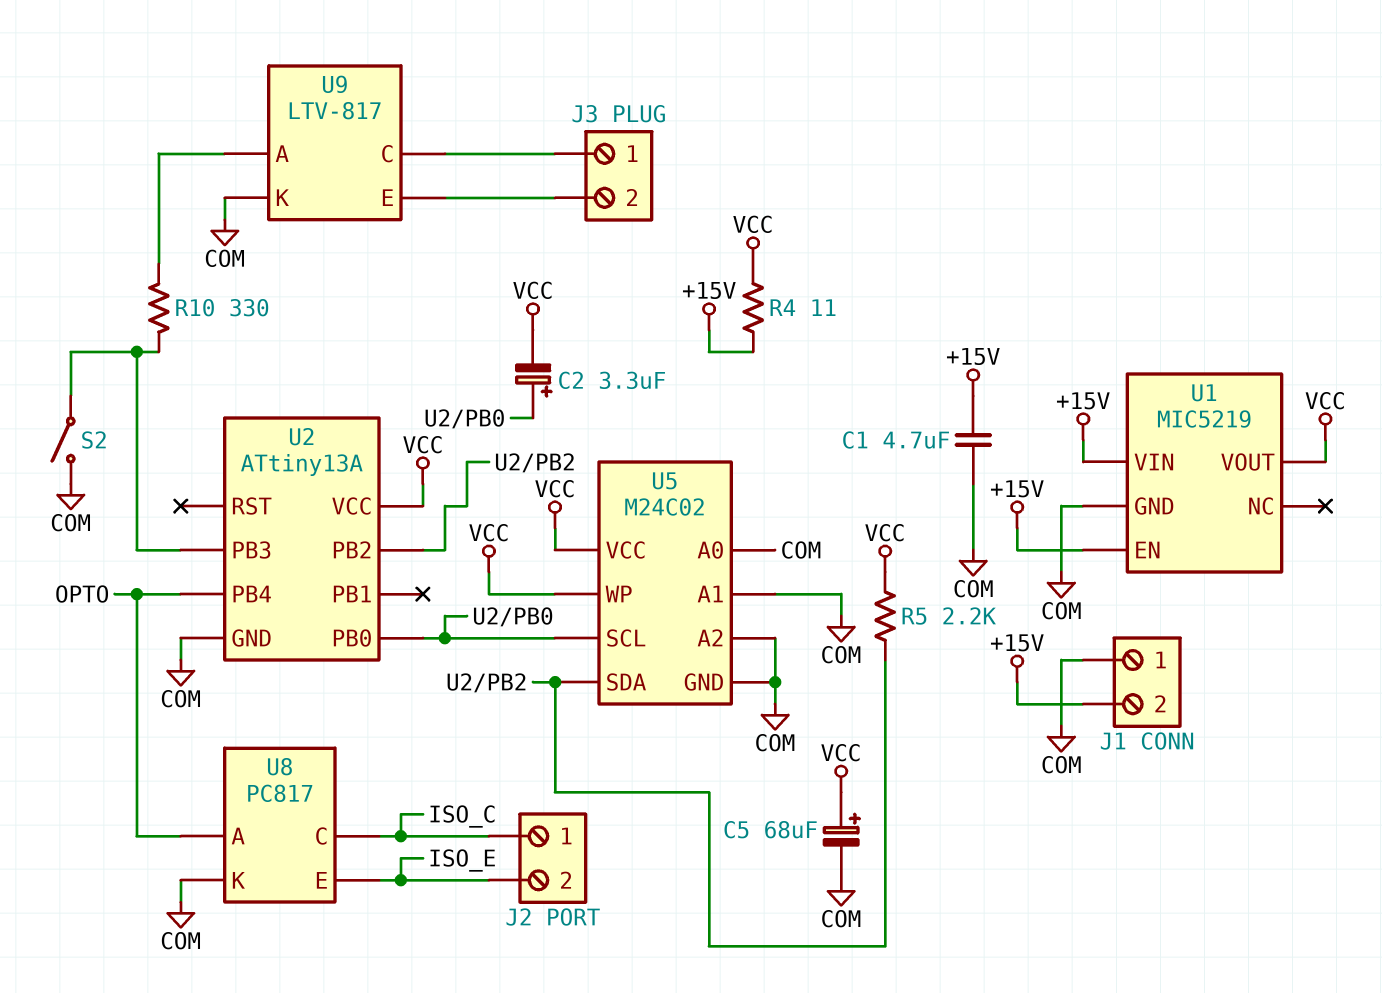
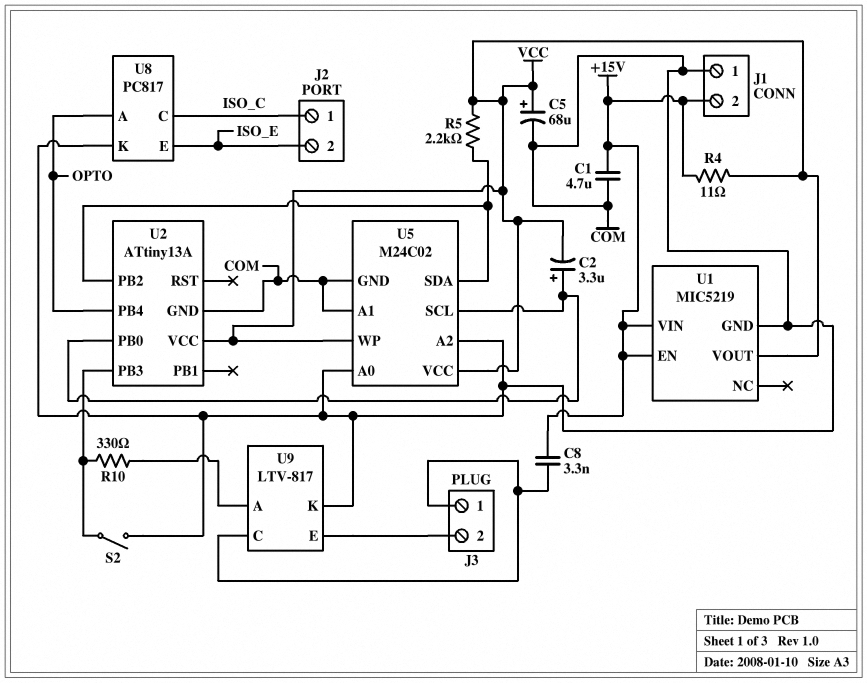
C8: none -> 3.3nF (+15V, J3/1)

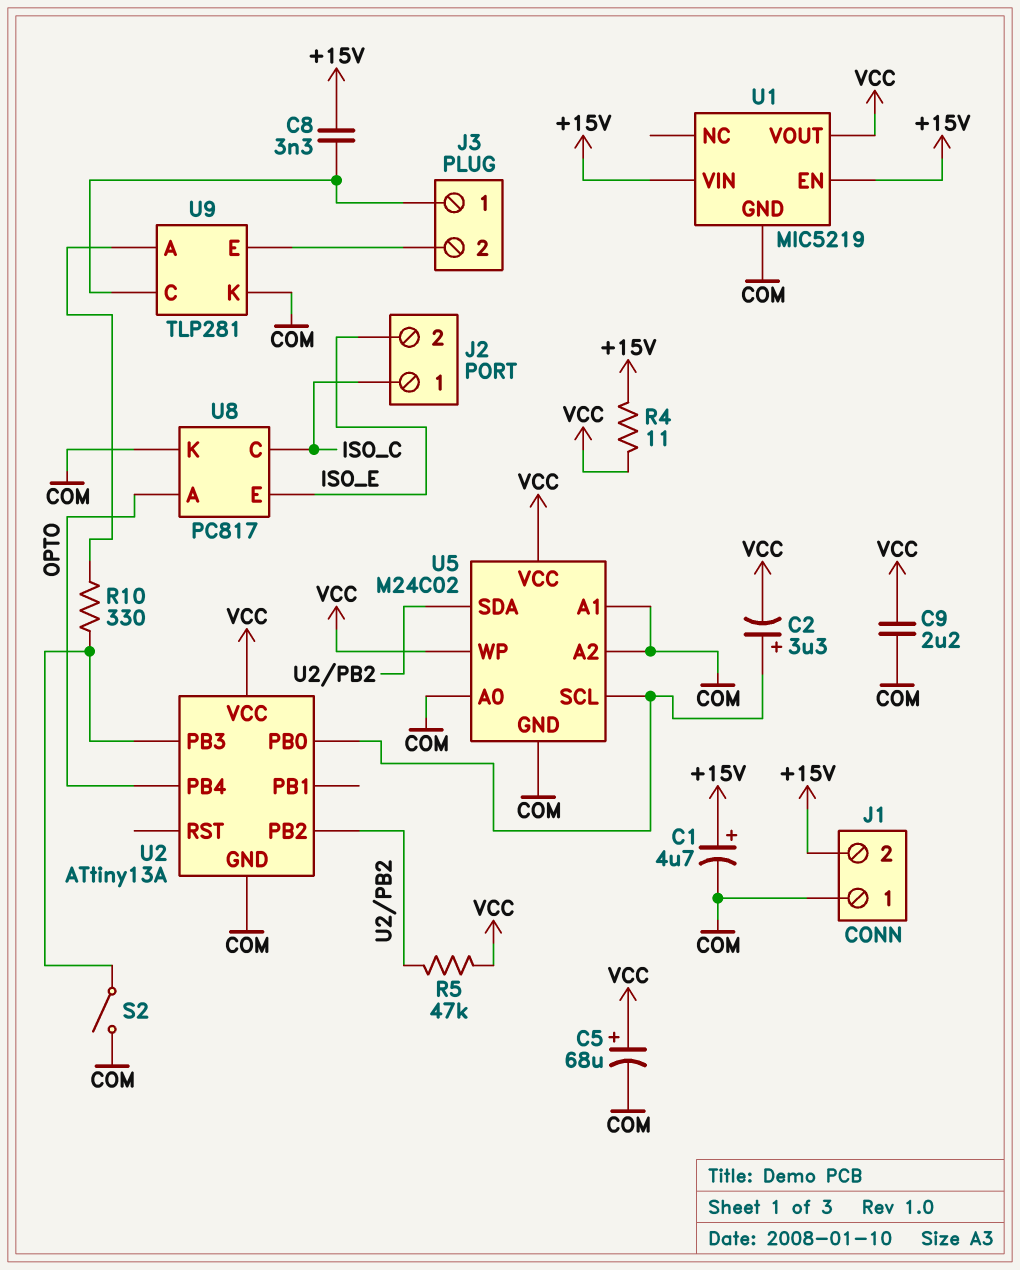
C1: 4.7uF (+15V, COM) -> 4.7uF (plus +15V, minus COM)
C9: none -> 2.2uF (COM, VCC)
R5: 2.2k (U2/PB2, VCC) -> 47k (U2/PB2, VCC)
U9: LTV-817 -> TLP281

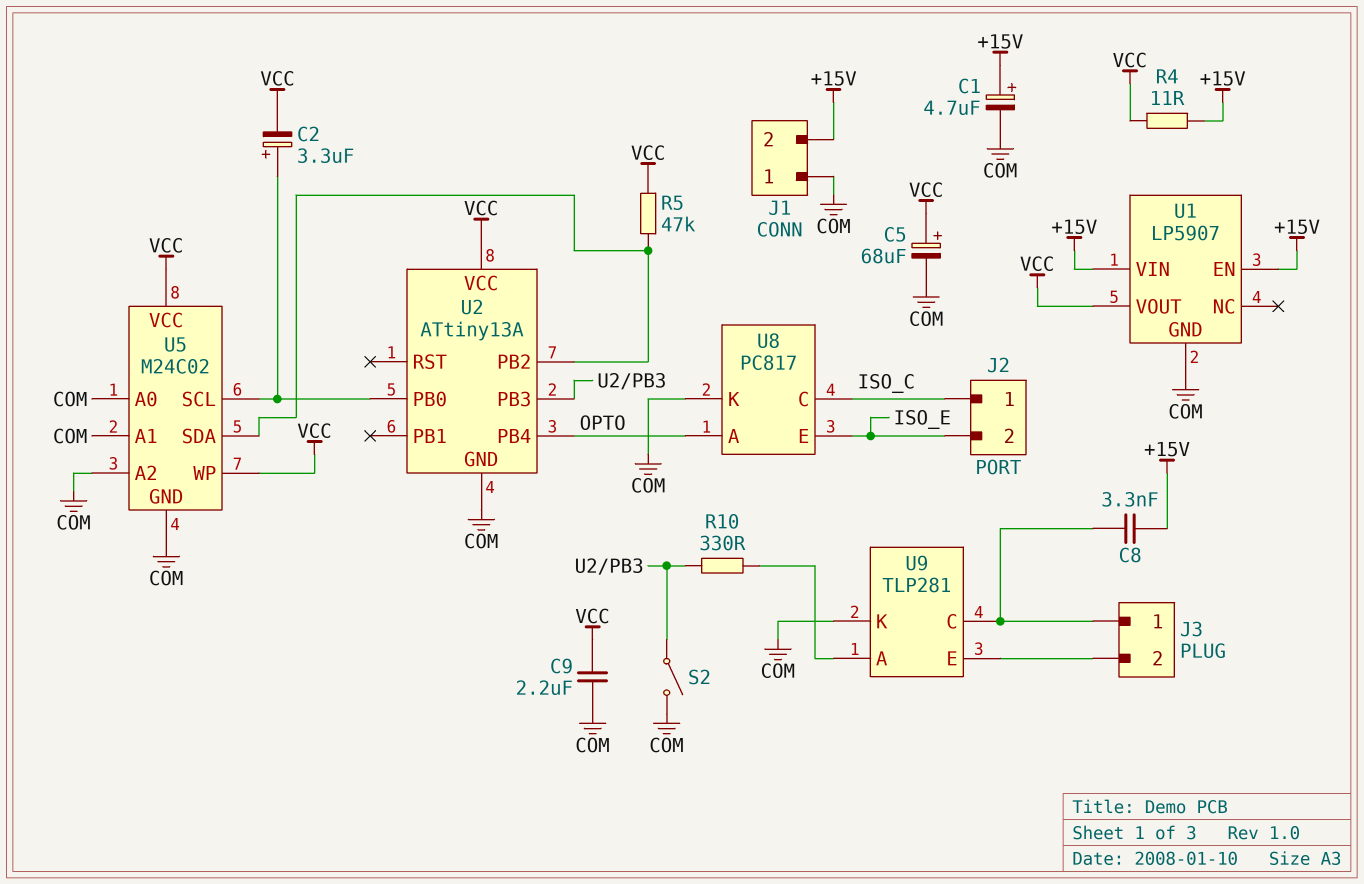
U1: MIC5219 -> LP5907

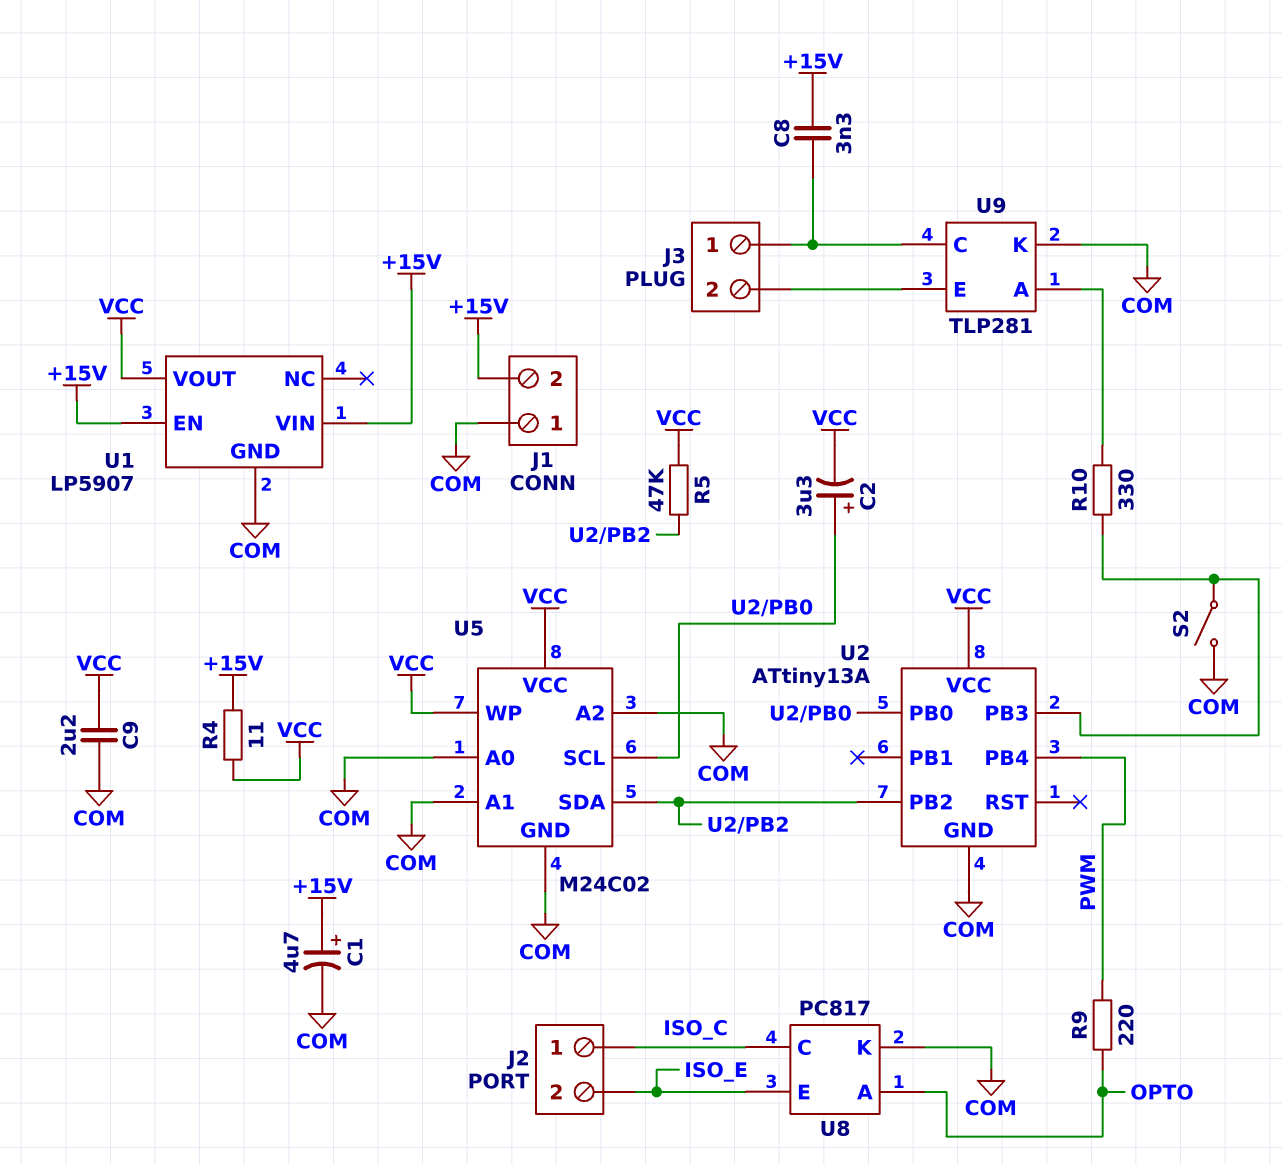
C5: 68uF (plus VCC, minus COM) -> none
R9: none -> 220 (OPTO, PWM)
U2 pin PB4: OPTO -> PWM

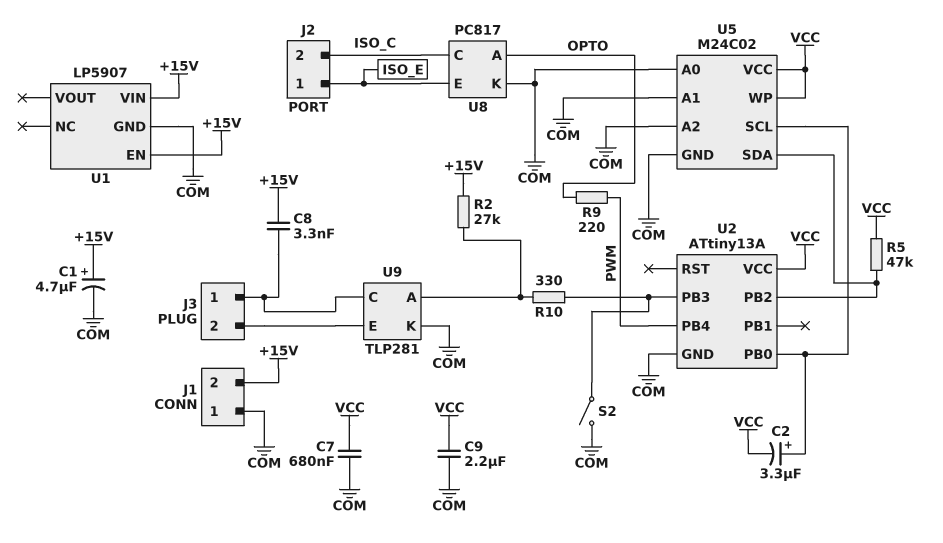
C7: none -> 680nF (COM, VCC)
J2 pin 1: ISO_C -> ISO_E
J2 pin 2: ISO_E -> ISO_C
R2: none -> 27k (+15V, U9/A)
R4: 11 (+15V, VCC) -> none
U1 pin VOUT: VCC -> none

